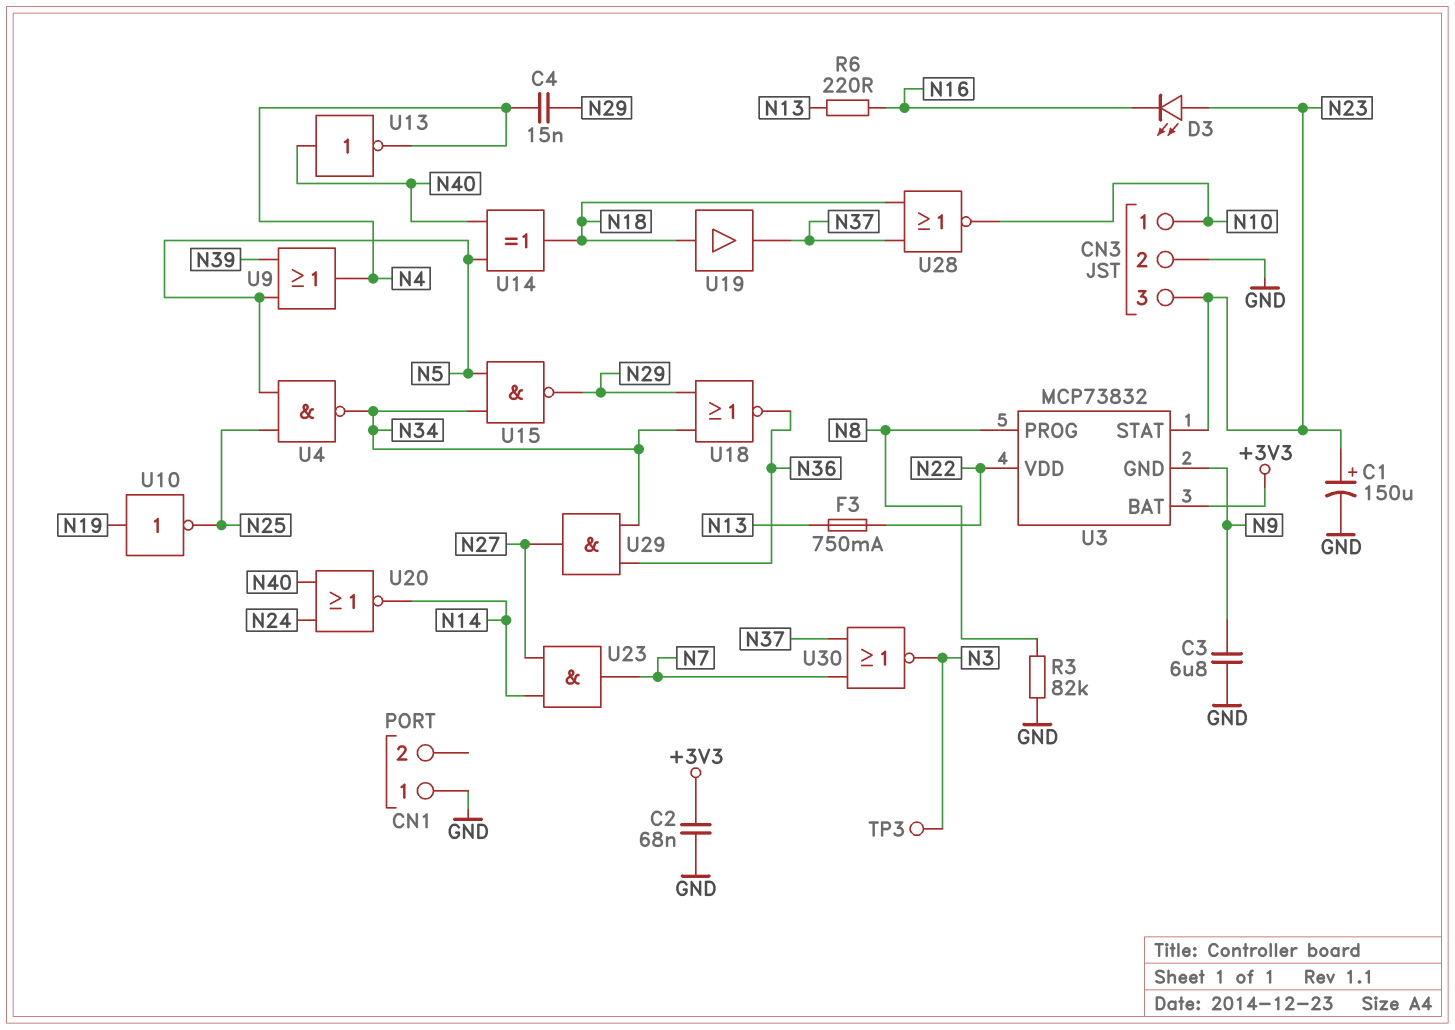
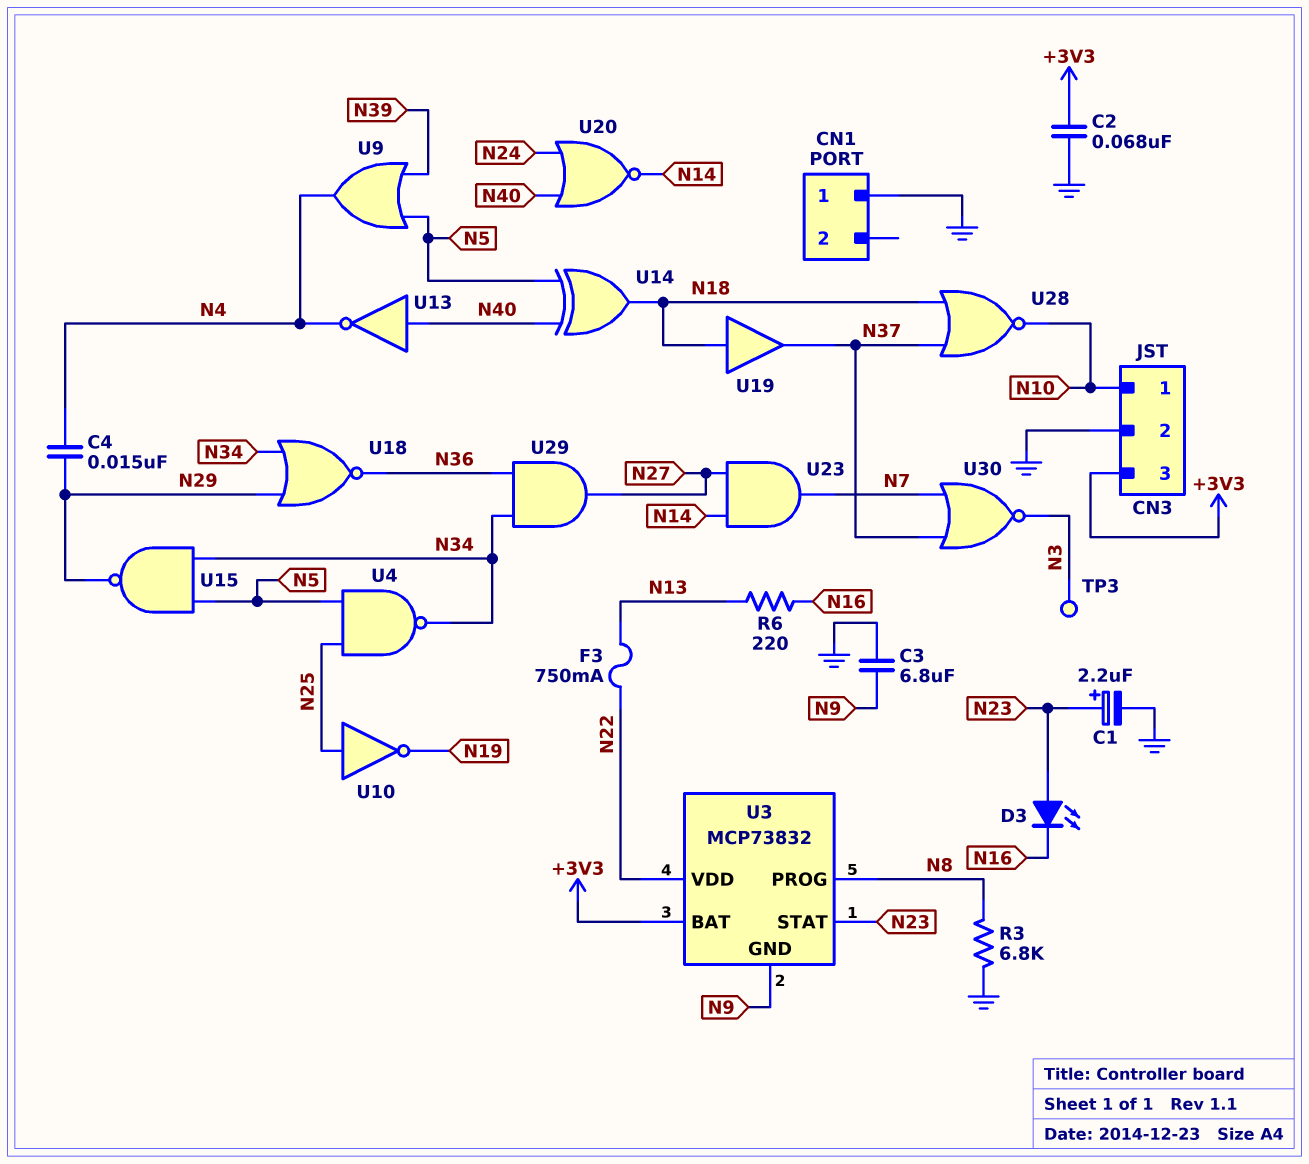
C1: 150uF (plus N23, minus GND) -> 2.2uF (plus N23, minus GND)
CN3 pin 3: N23 -> +3V3
R3: 82k (GND, N8) -> 6.8k (GND, N8)
U10: NOT (in N19, out N25) -> NOT (in N25, out N19)

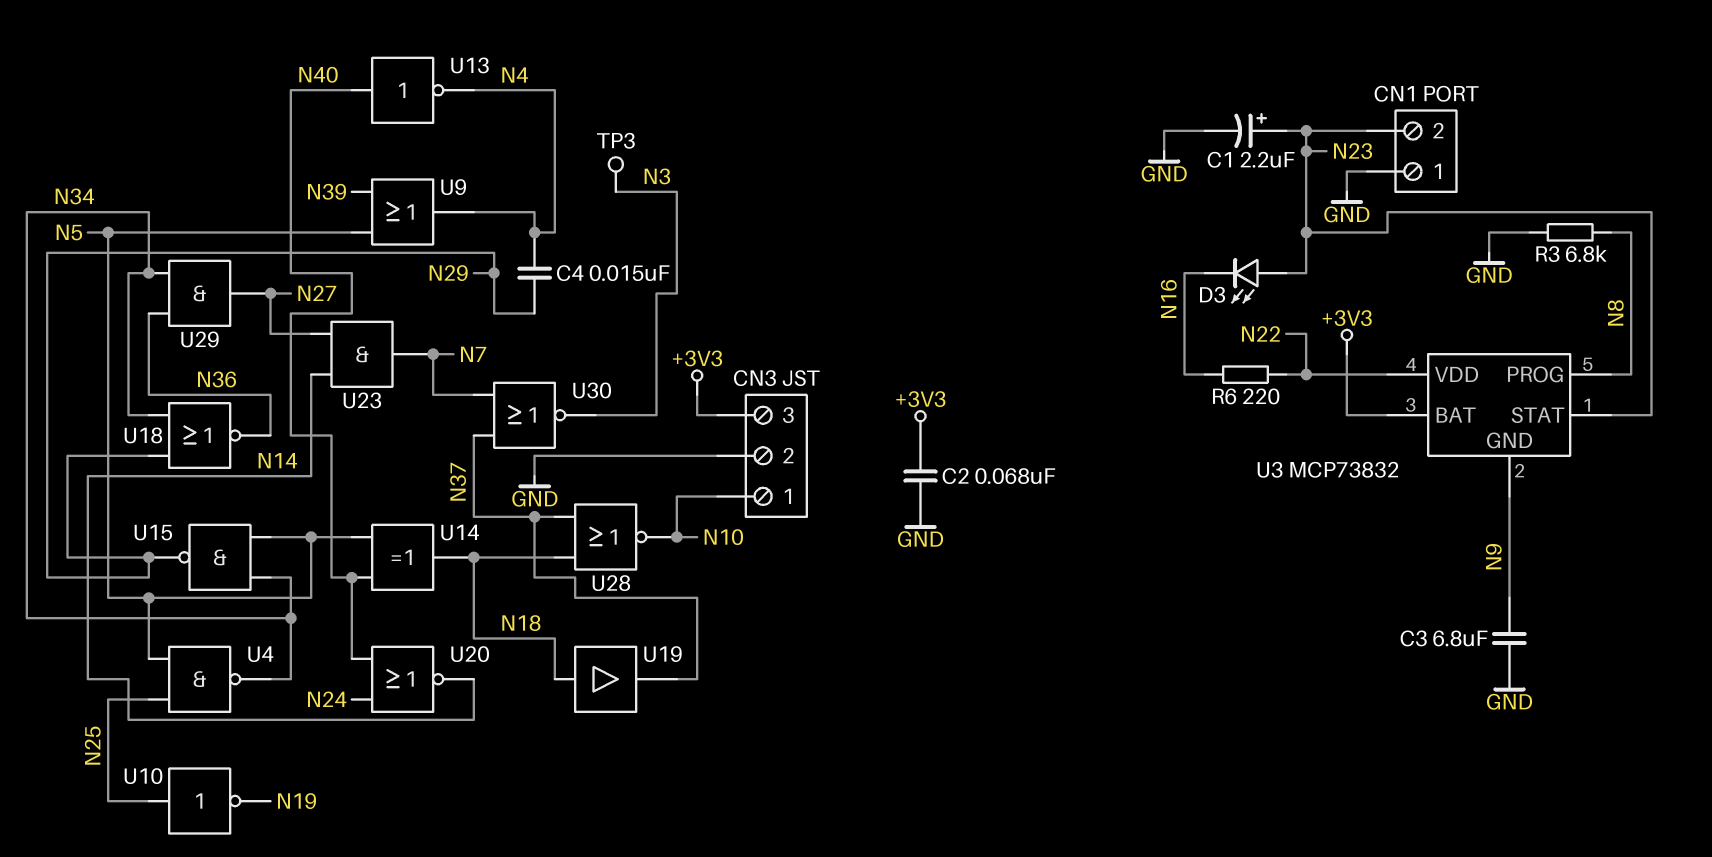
CN1 pin 2: none -> N23
F3: 750mA (N13, N22) -> none
R6: 220 (N13, N16) -> 220 (N16, N22)

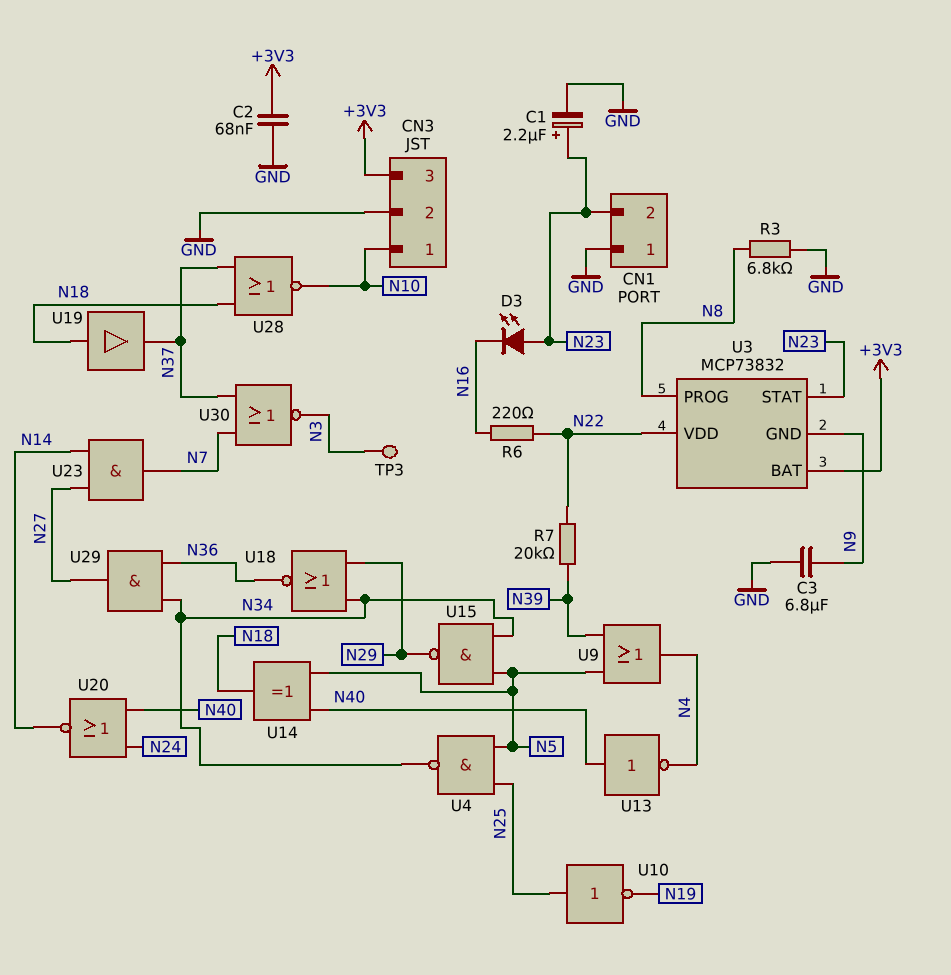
C4: 15nF (N4, N29) -> none
R7: none -> 20k (N22, N39)

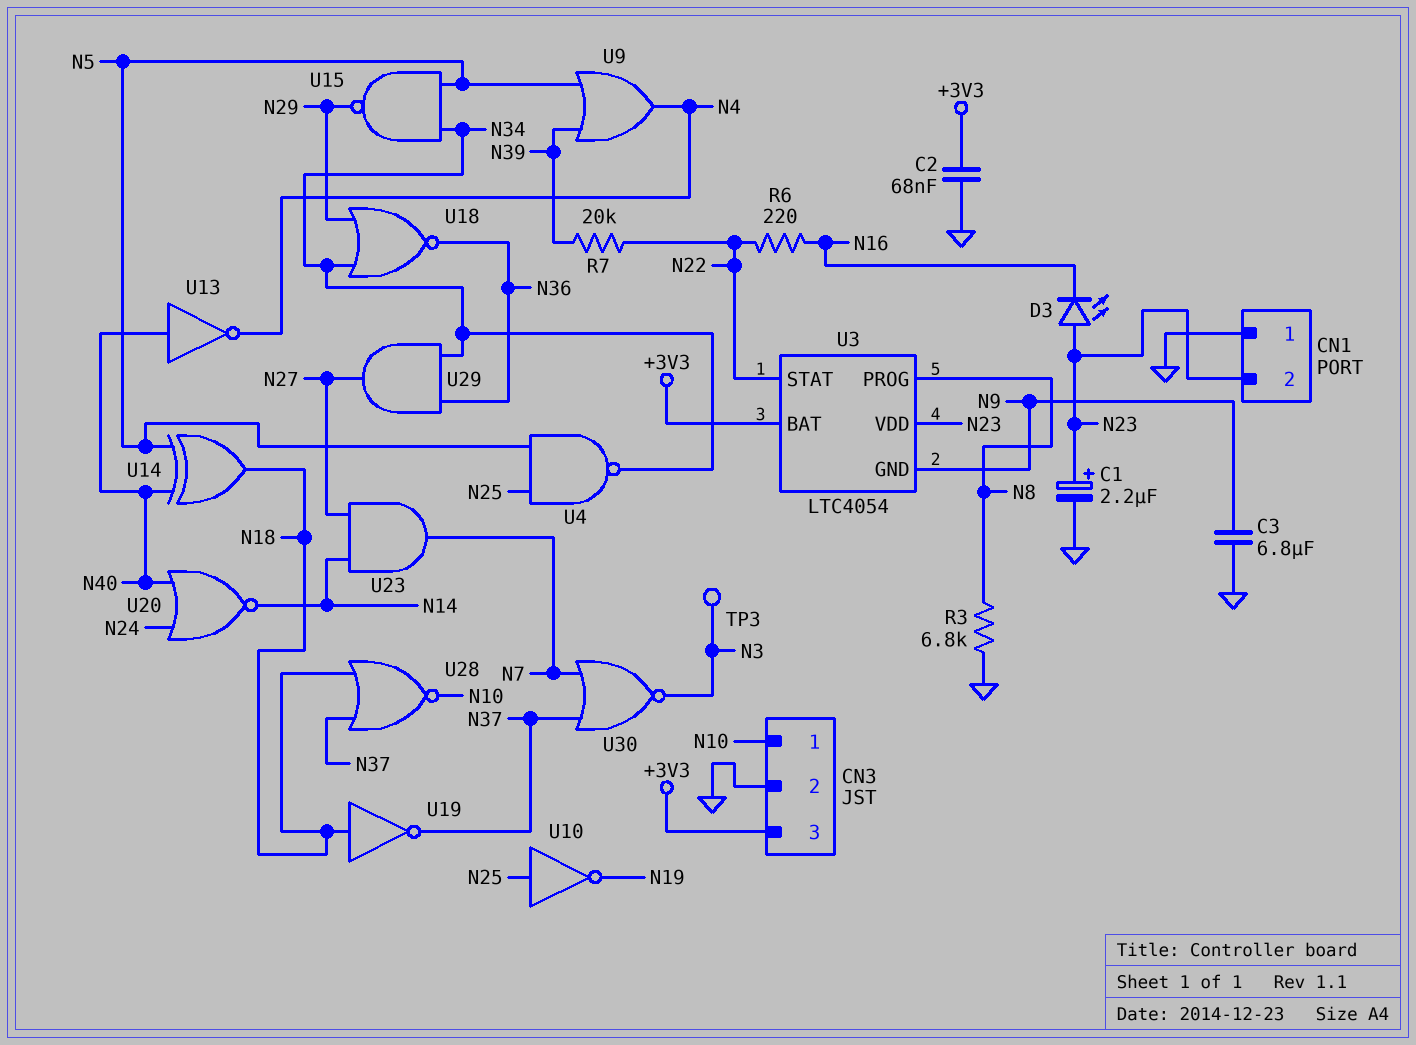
U3: MCP73832 -> LTC4054
U3 pin STAT: N23 -> N22
U3 pin VDD: N22 -> N23
U19: buffer (in N18, out N37) -> NOT (in N18, out N37)

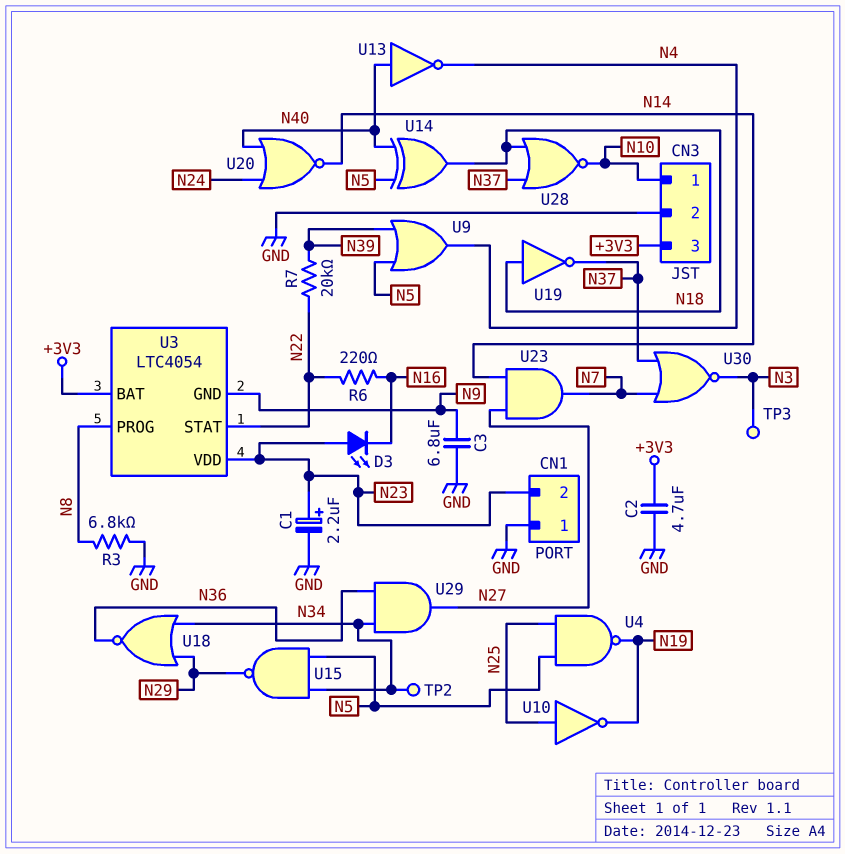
C2: 68nF (+3V3, GND) -> 4.7uF (+3V3, GND)
TP2: none -> test point (N34)
U4: NAND (in N5, in N25, out N34) -> NAND (in N5, in N25, out N19)

